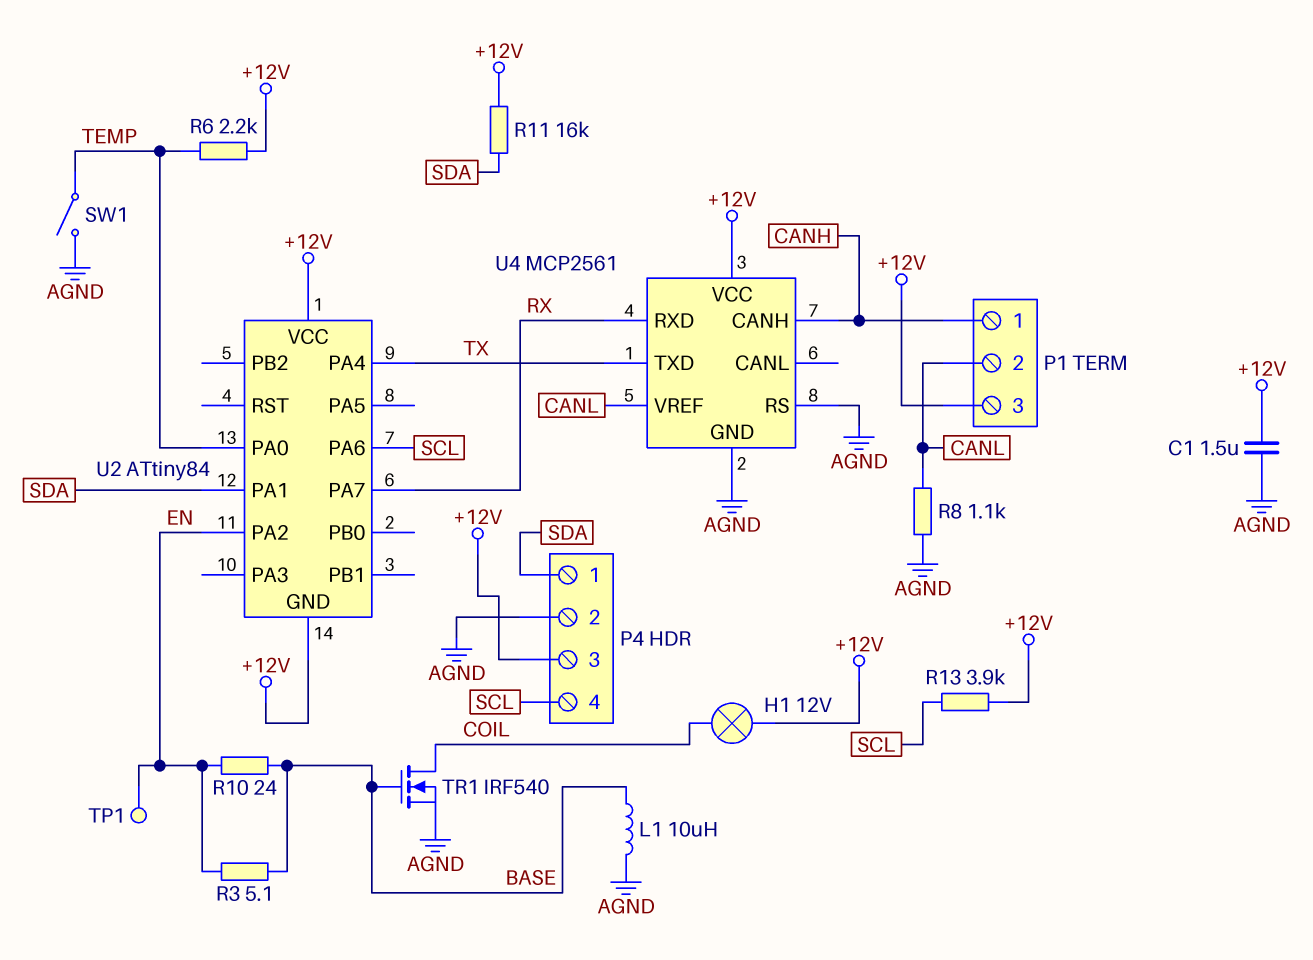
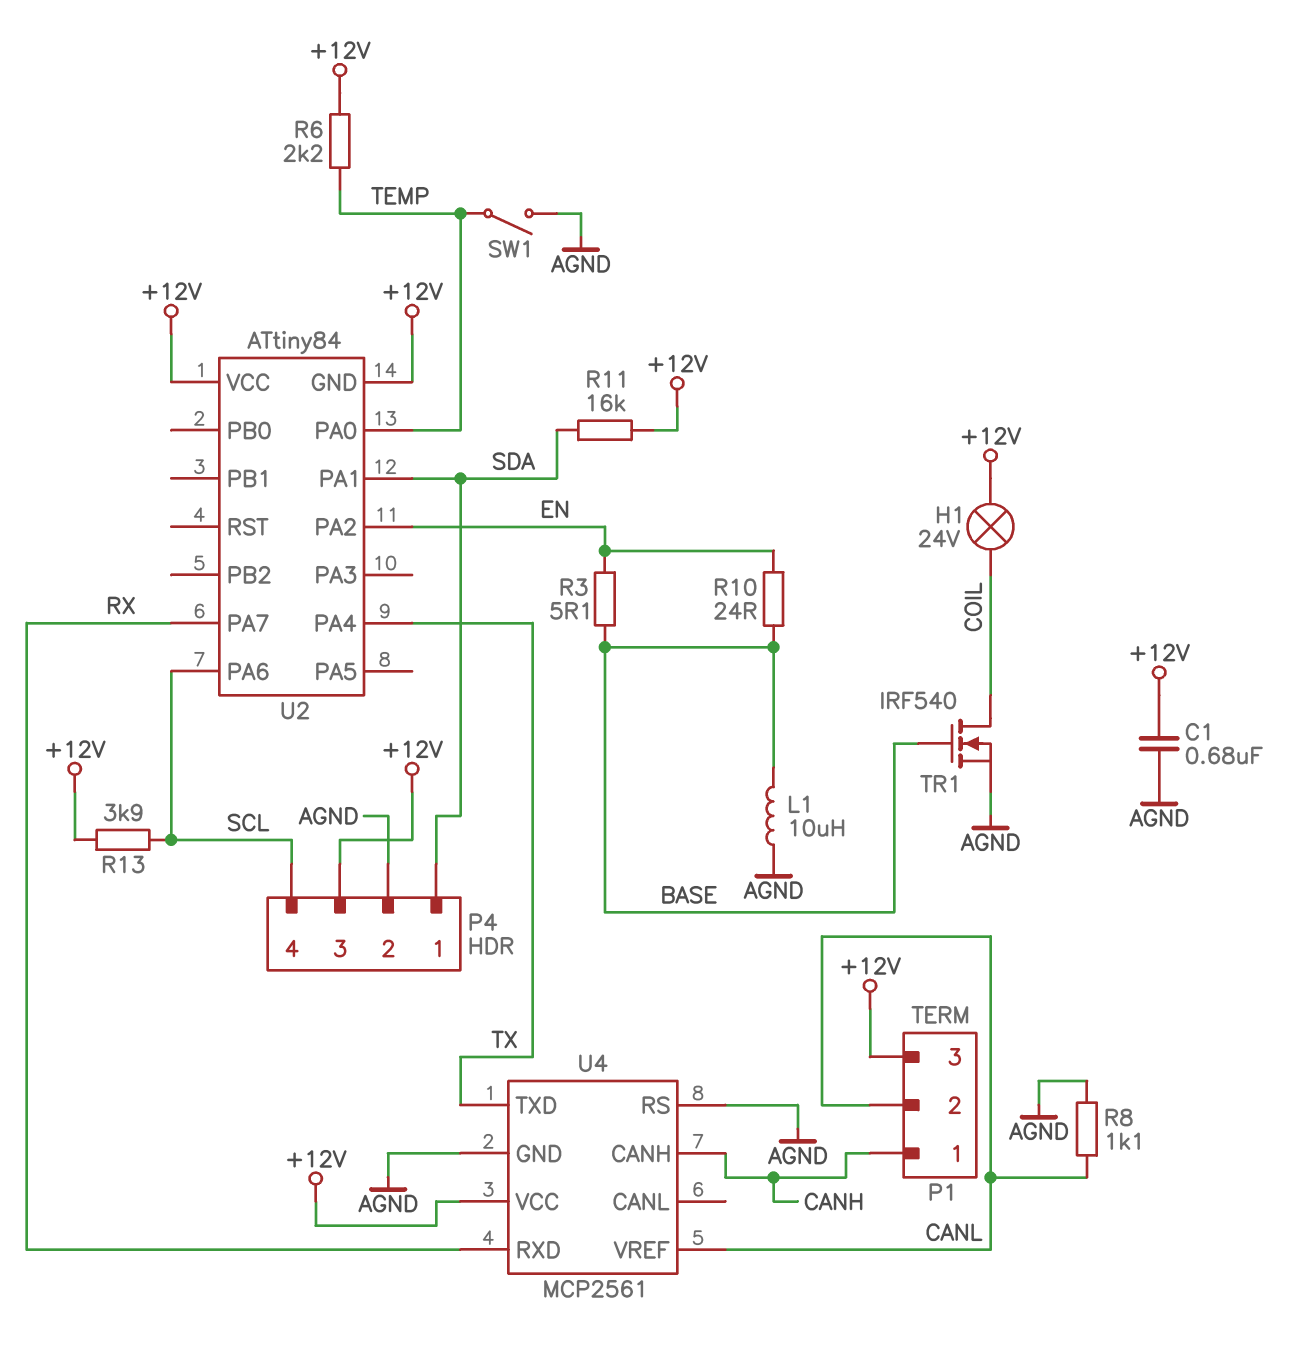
C1: 1.5uF (+12V, AGND) -> 680nF (+12V, AGND)
H1: lamp 12V (+12V, COIL) -> lamp 24V (+12V, COIL)
TP1: test point (EN) -> none

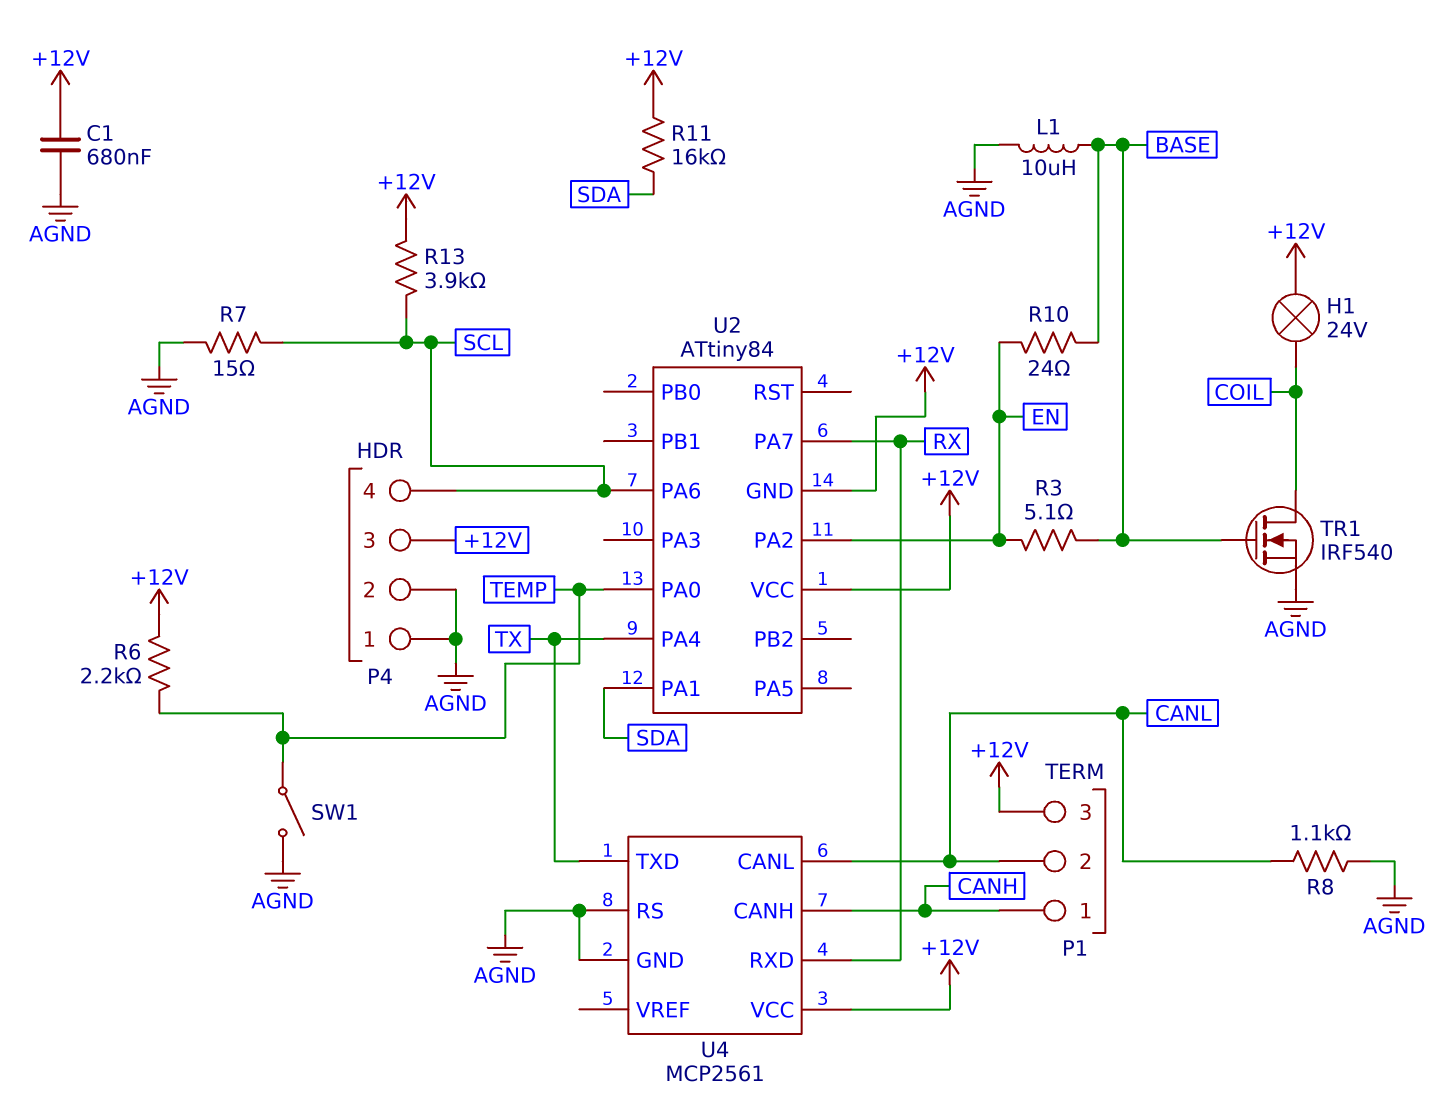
P4 pin 1: SDA -> AGND
R7: none -> 15 (AGND, SCL)
U4 pin CANL: none -> CANL
U4 pin VREF: CANL -> none

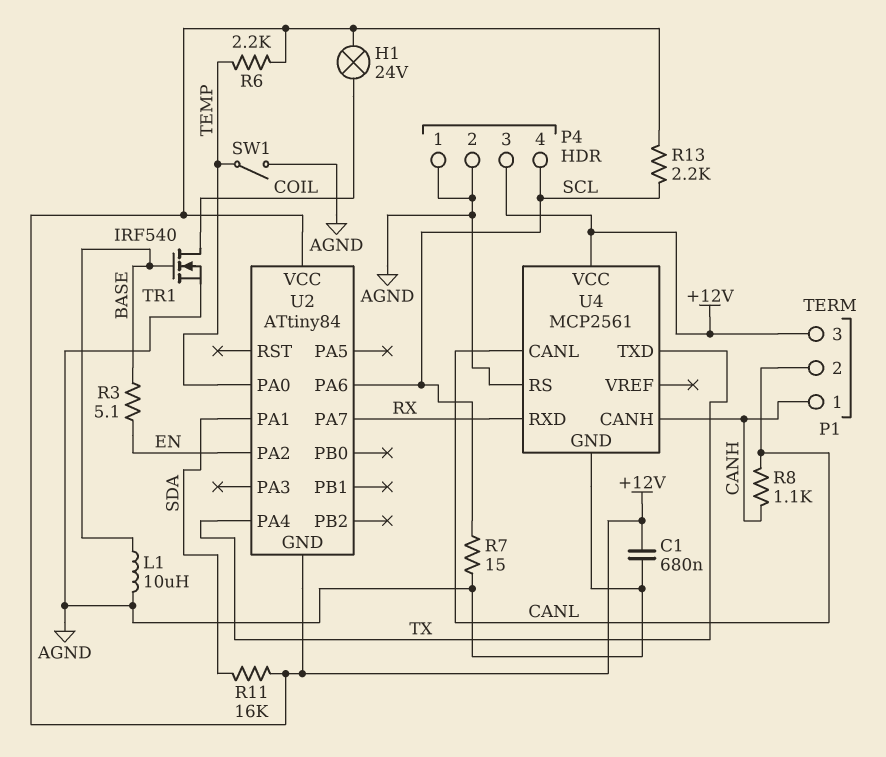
R8: 1.1k (AGND, CANL) -> 1.1k (CANH, CANL)
R10: 24 (BASE, EN) -> none
R13: 3.9k (+12V, SCL) -> 2.2k (+12V, SCL)

